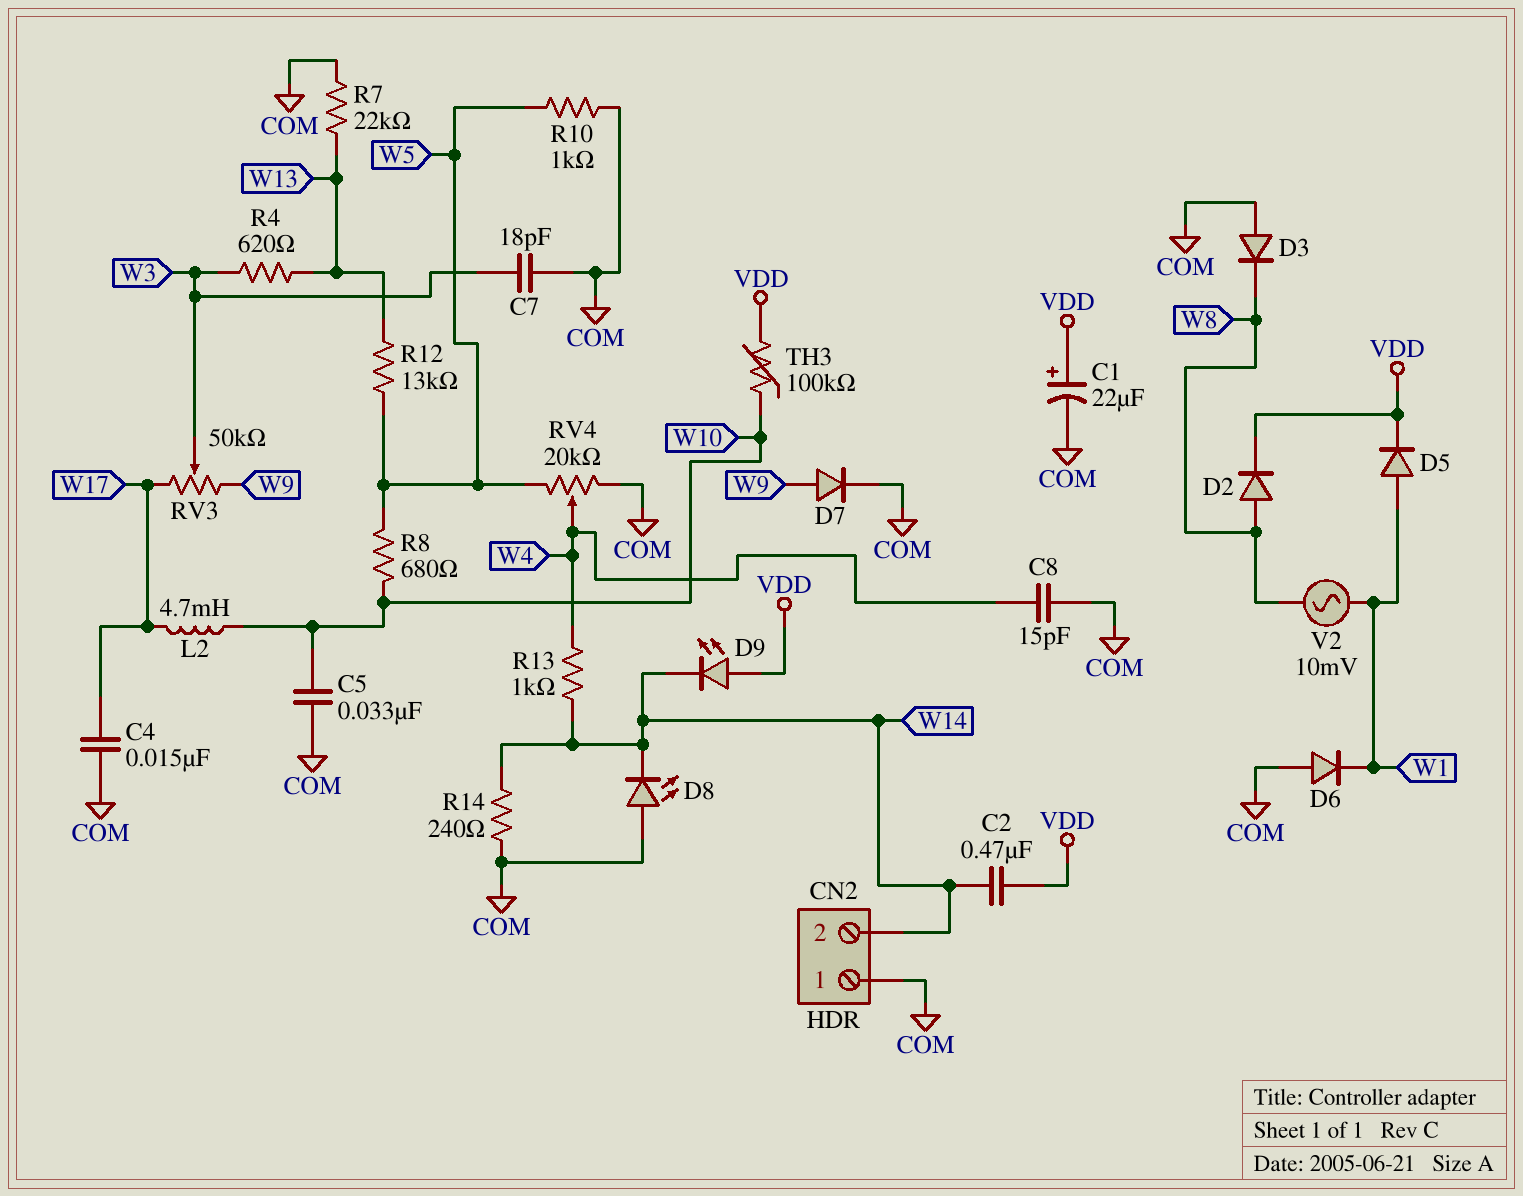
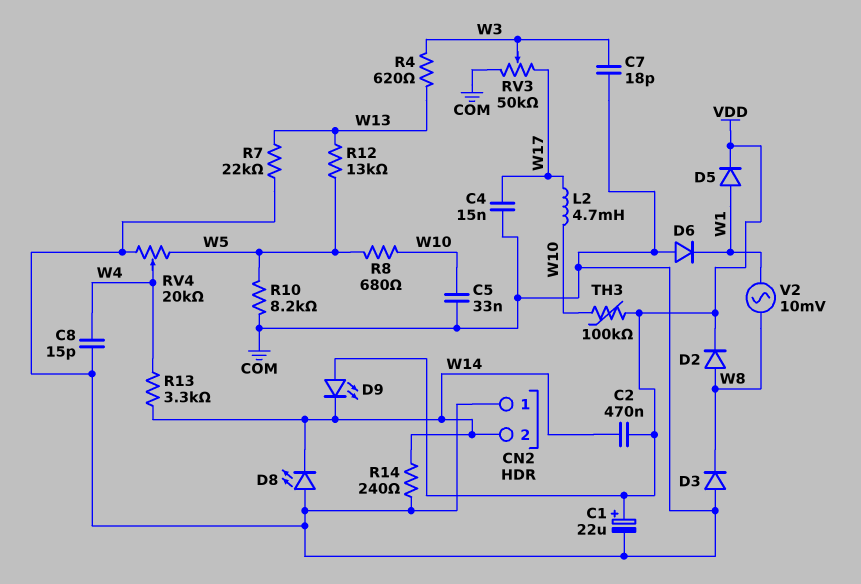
D7: diode (A W9, K COM) -> none
R10: 1k (COM, W5) -> 8.2k (COM, W5)
R13: 1k (W4, W14) -> 3.3k (W4, W14)
RV3: 50k (W9, W17, wiper W3) -> 50k (COM, W17, wiper W3)

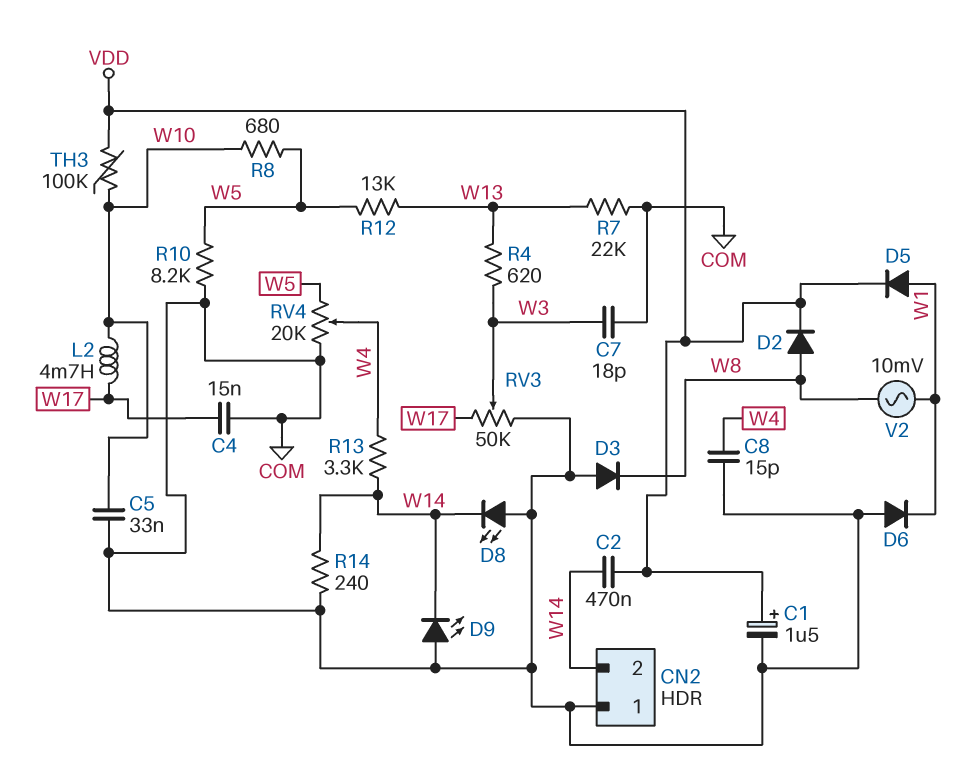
C1: 22uF (plus VDD, minus COM) -> 1.5uF (plus VDD, minus COM)
D9: LED (A VDD, K W14) -> LED (A COM, K W14)

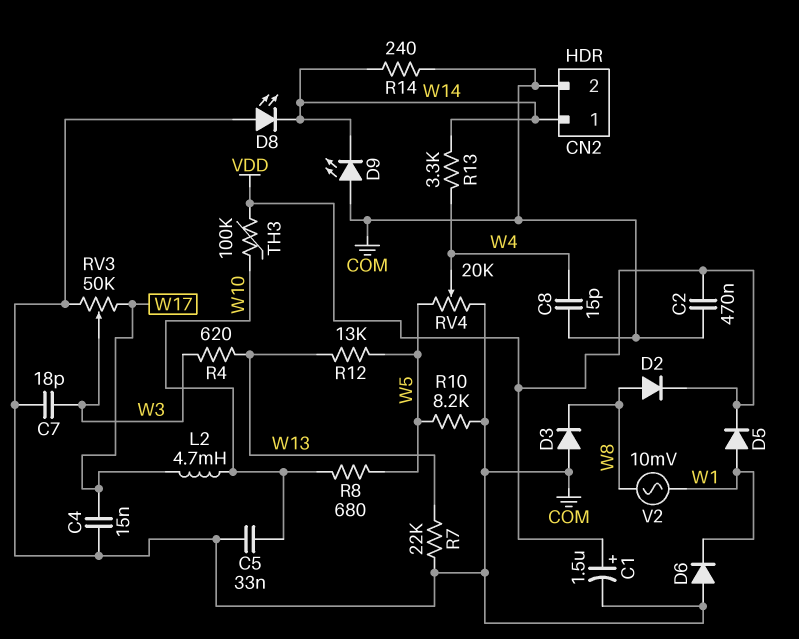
C2: 470nF (VDD, W14) -> 470nF (COM, VDD)
CN2 pin 1: COM -> W14
CN2 pin 2: W14 -> COM

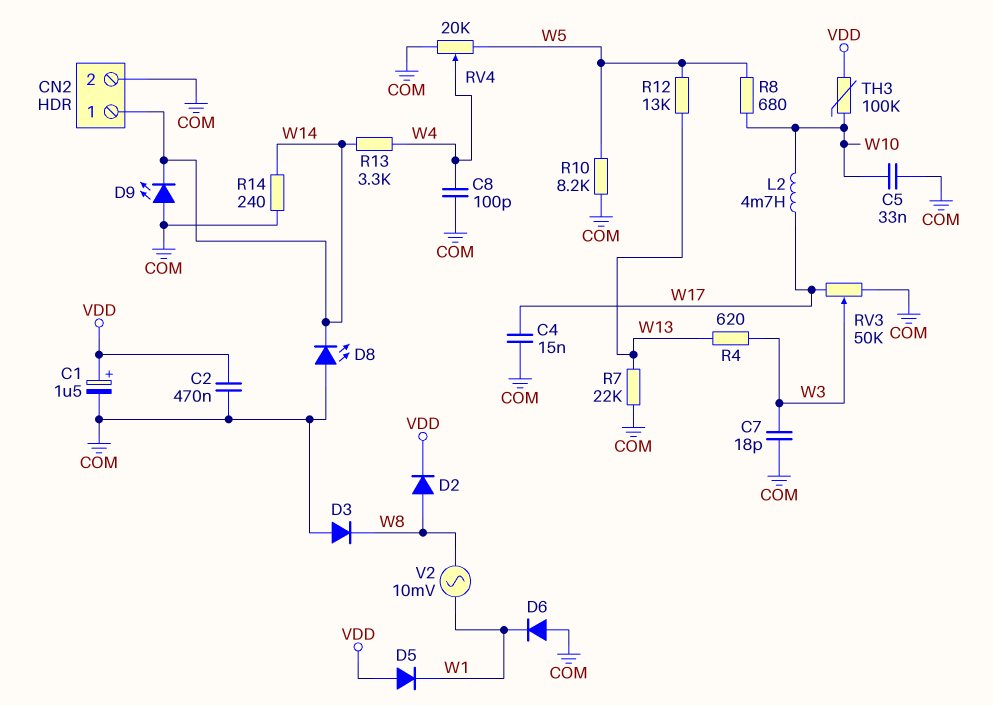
C8: 15pF (COM, W4) -> 100pF (COM, W4)
D5: diode (A W1, K VDD) -> diode (A VDD, K W1)

